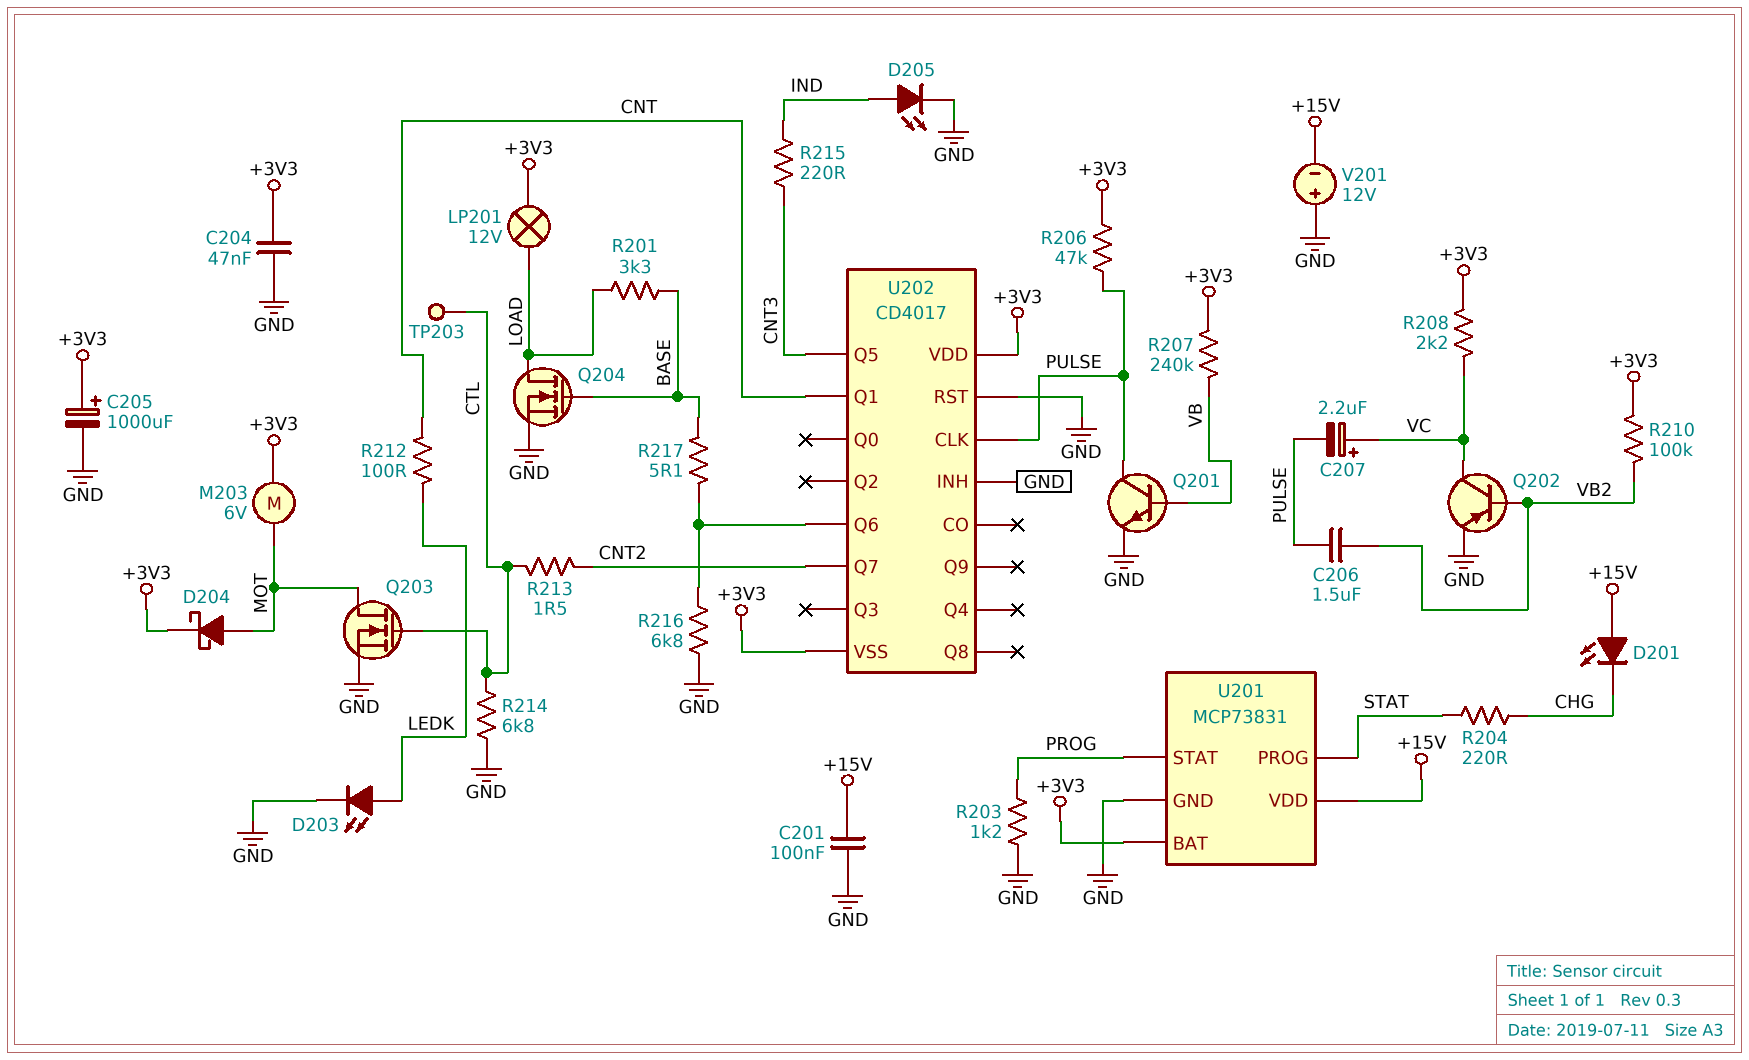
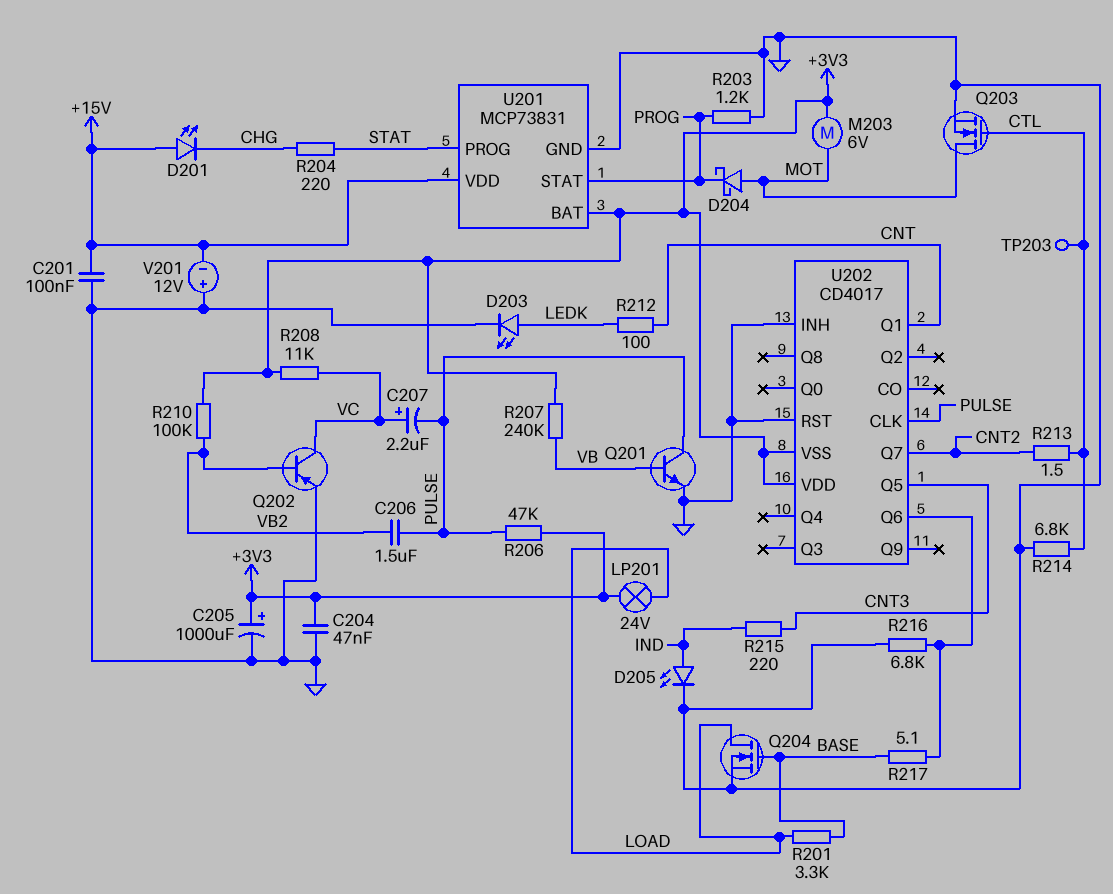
D204: schottky (A MOT, K +3V3) -> schottky (A MOT, K PROG)
LP201: lamp 12V (+3V3, LOAD) -> lamp 24V (+3V3, LOAD)
R208: 2.2k (+3V3, VC) -> 11k (+3V3, VC)

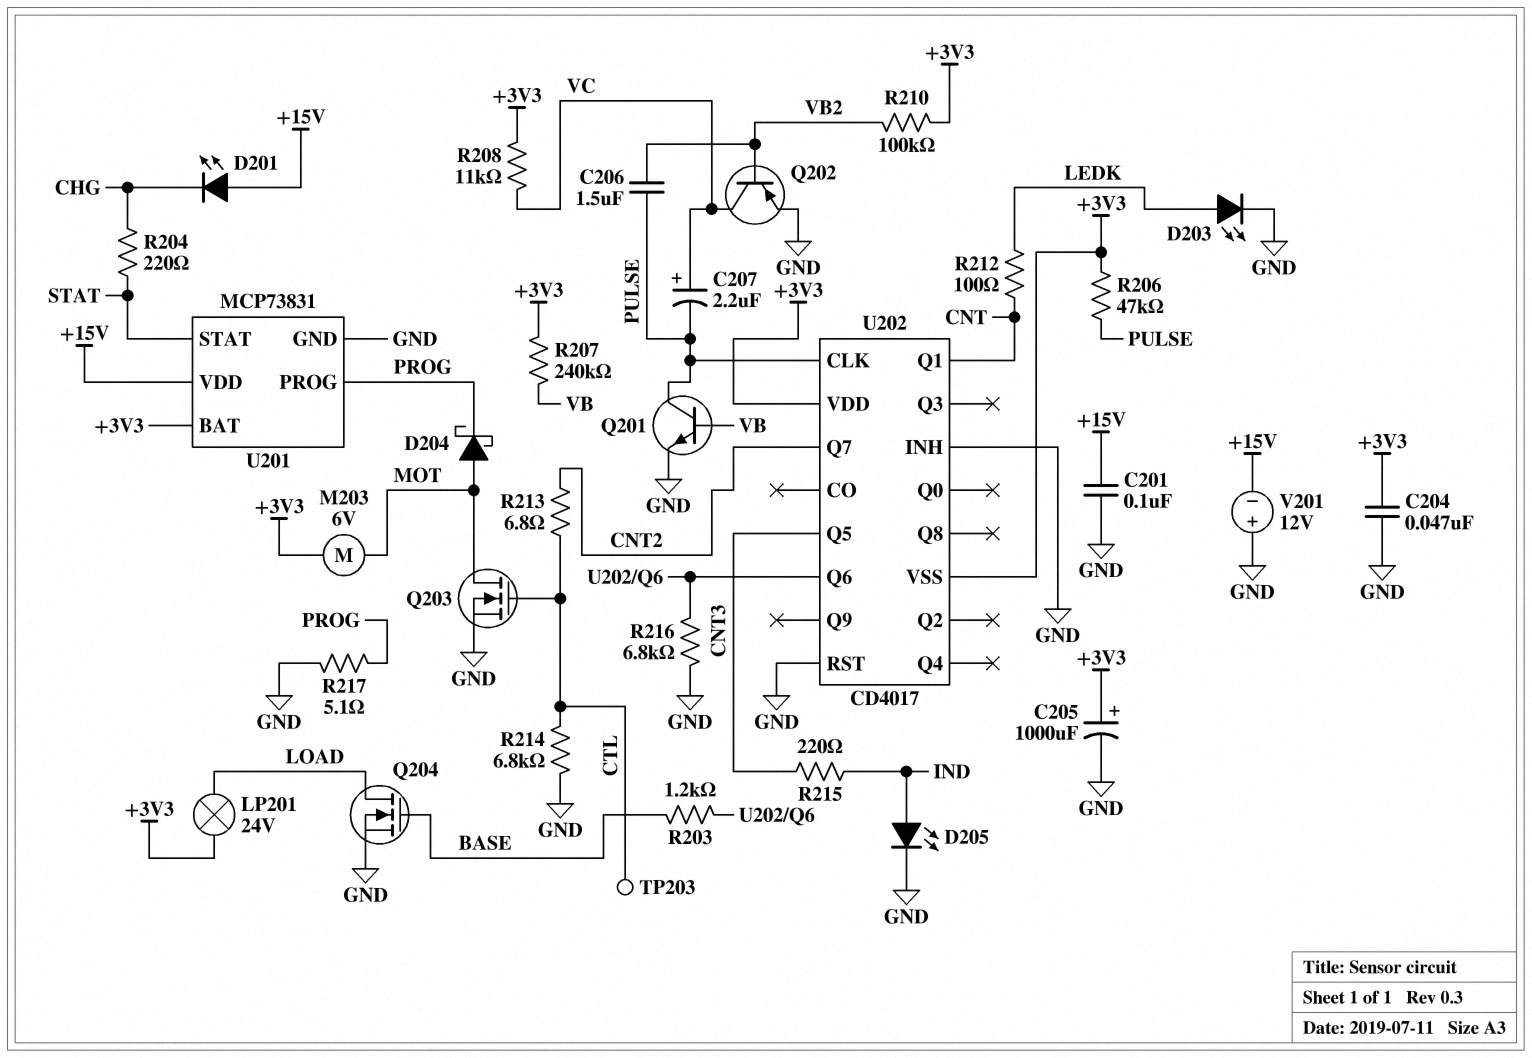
R201: 3.3k (BASE, LOAD) -> none
R203: 1.2k (GND, PROG) -> 1.2k (BASE, U202/Q6)
R213: 1.5 (CNT2, CTL) -> 6.8 (CNT2, CTL)
R217: 5.1 (BASE, U202/Q6) -> 5.1 (GND, PROG)
U201 pin PROG: STAT -> PROG
U201 pin STAT: PROG -> STAT

